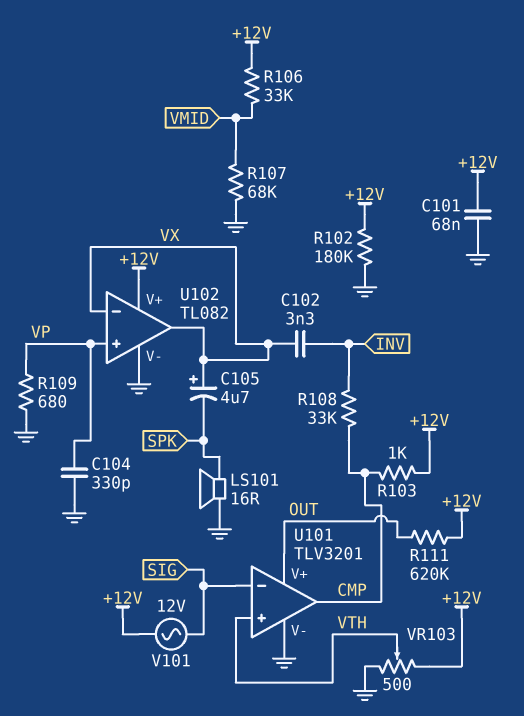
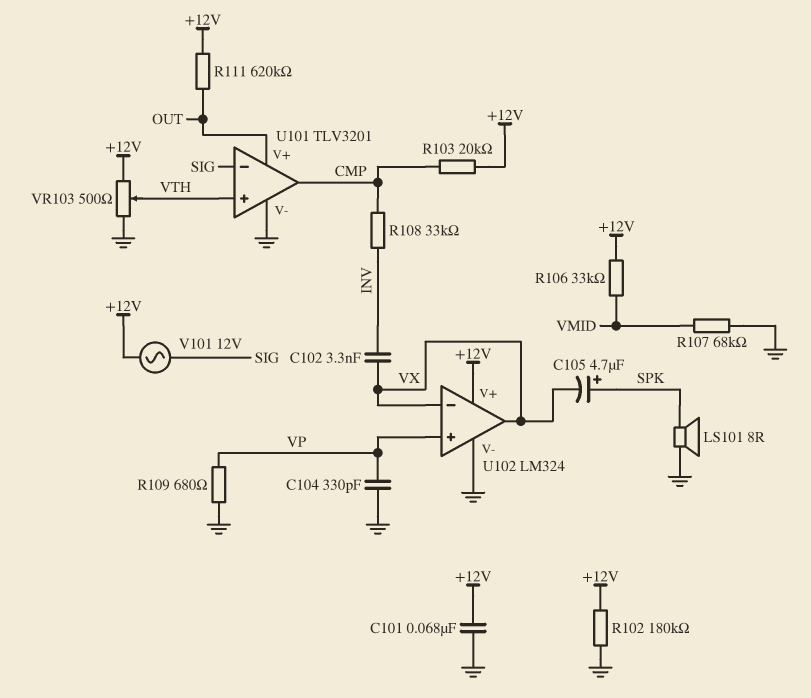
C105: 4.7uF (plus VX, minus SPK) -> 4.7uF (plus SPK, minus VX)
LS101: speaker 16R (GND, SPK) -> speaker 8R (GND, SPK)
R103: 1k (+12V, CMP) -> 20k (+12V, CMP)
U102: TL082 -> LM324

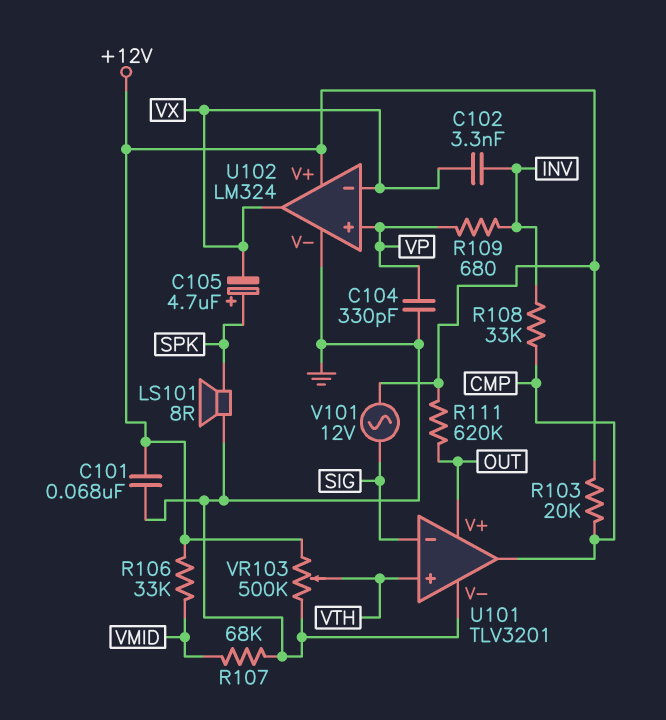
R102: 180k (+12V, GND) -> none
R109: 680 (GND, VP) -> 680 (INV, VP)
VR103: 500 (+12V, GND, wiper VTH) -> 500k (+12V, GND, wiper VTH)

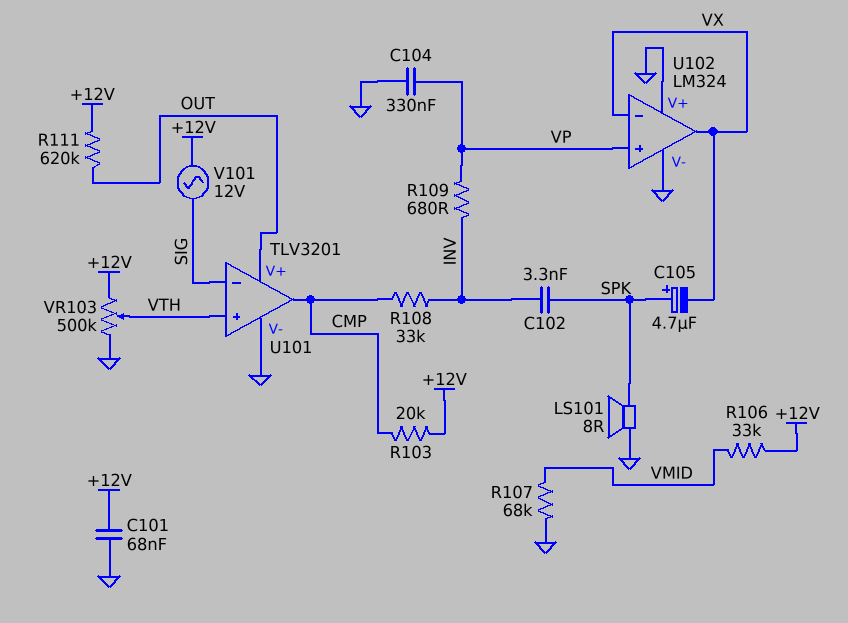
C102: 3.3nF (INV, VX) -> 3.3nF (INV, SPK)
C104: 330pF (GND, VP) -> 330nF (GND, VP)
U102 pin V+: +12V -> GND

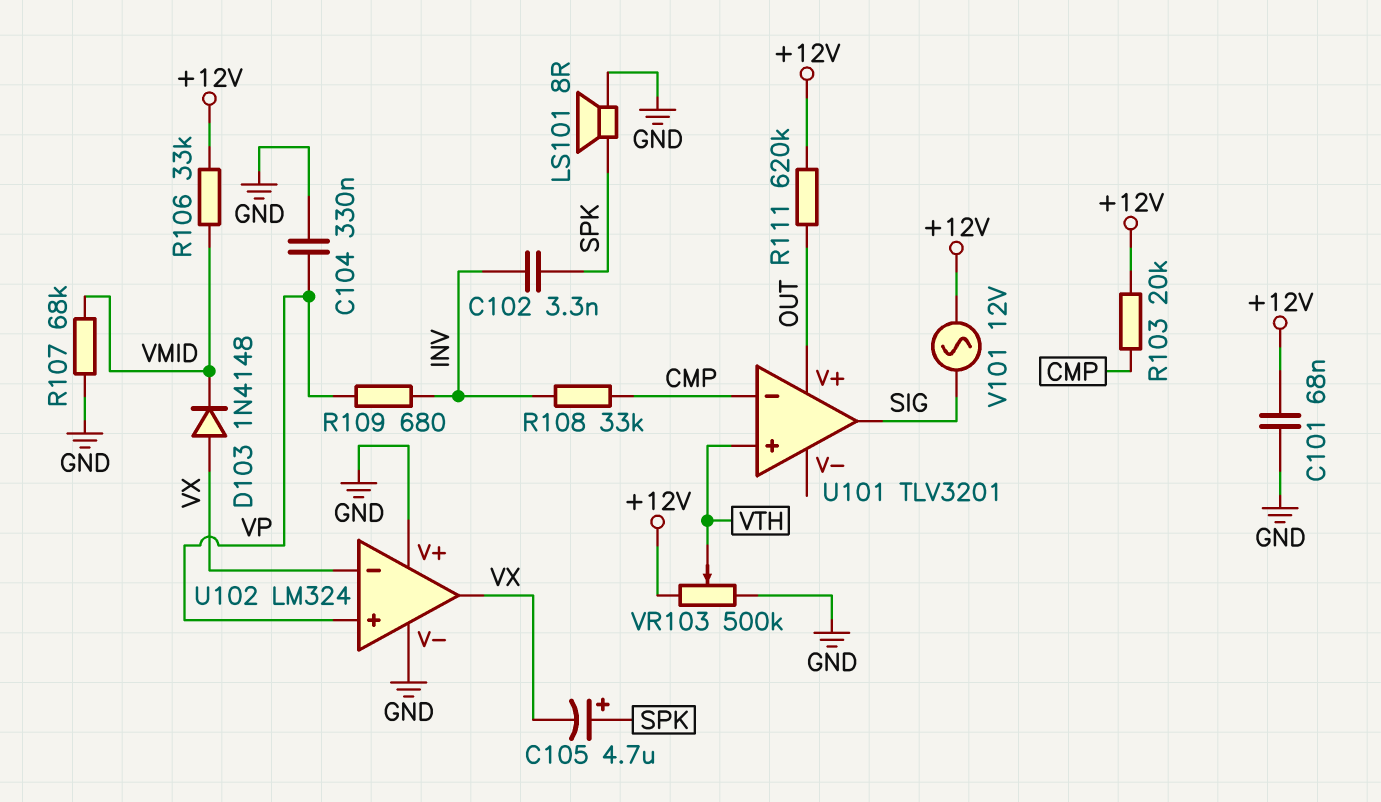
D103: none -> diode 1N4148 (A VX, K VMID)
U101 pin V-: GND -> none
U101 pin in-: SIG -> CMP
U101 pin out: CMP -> SIG

